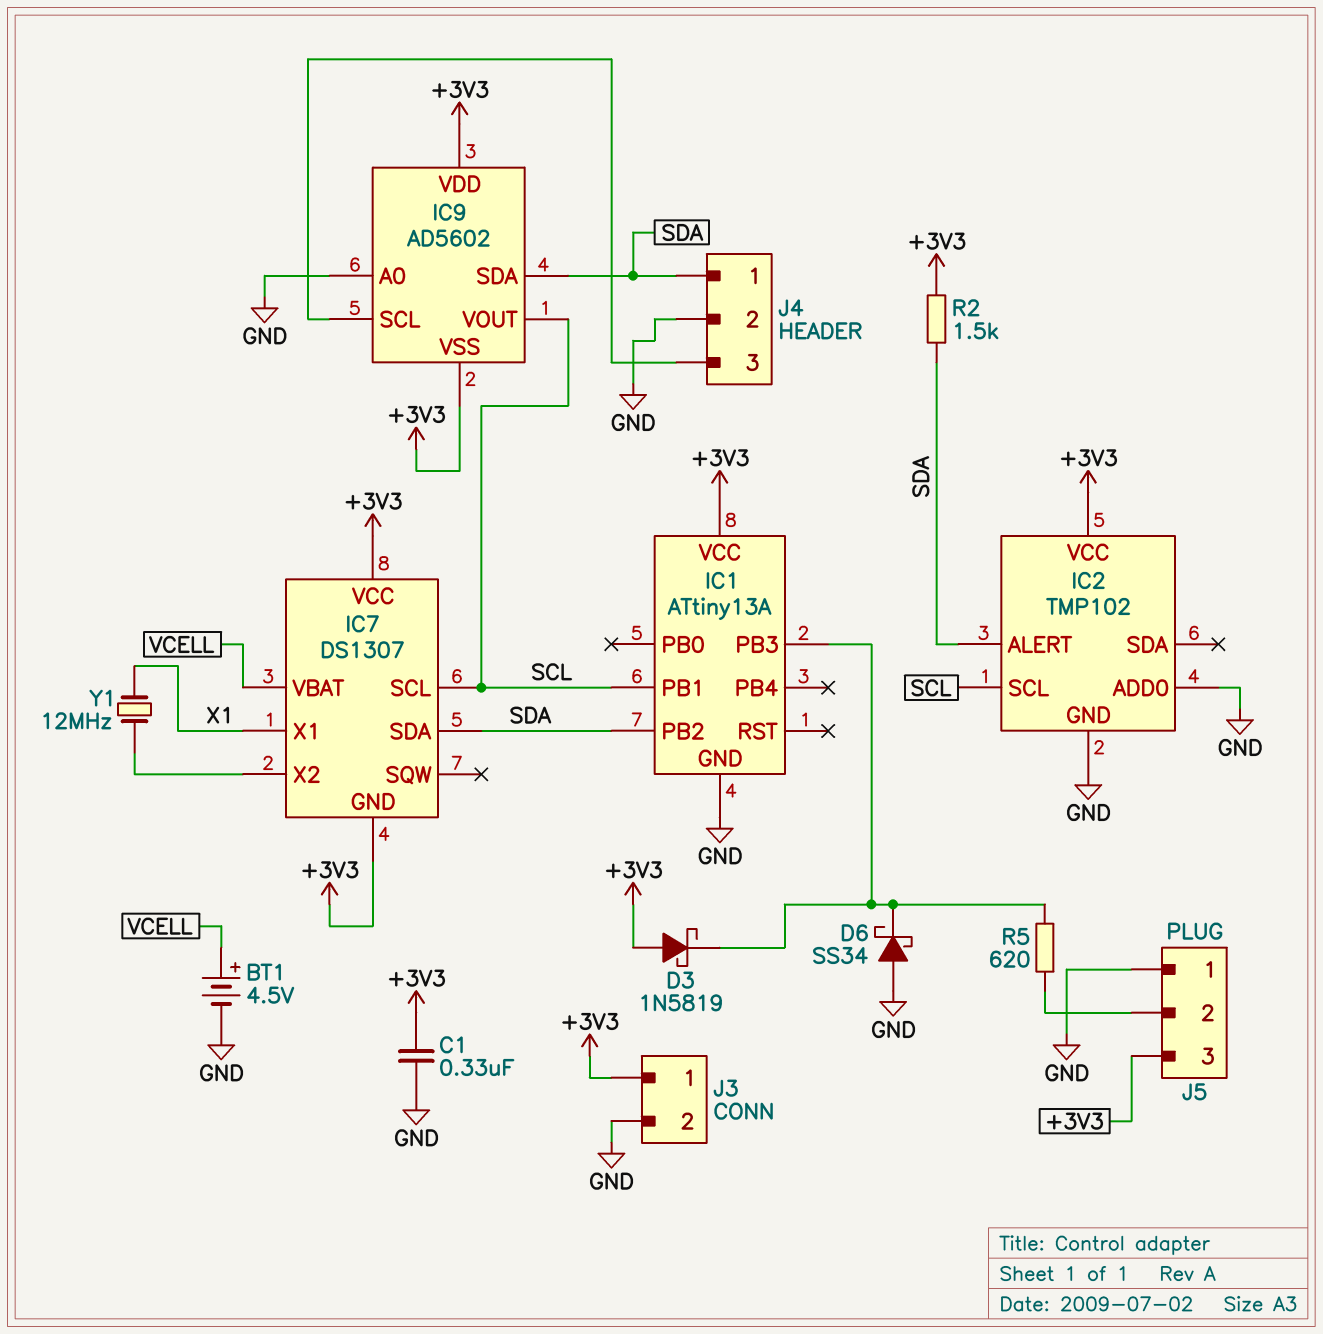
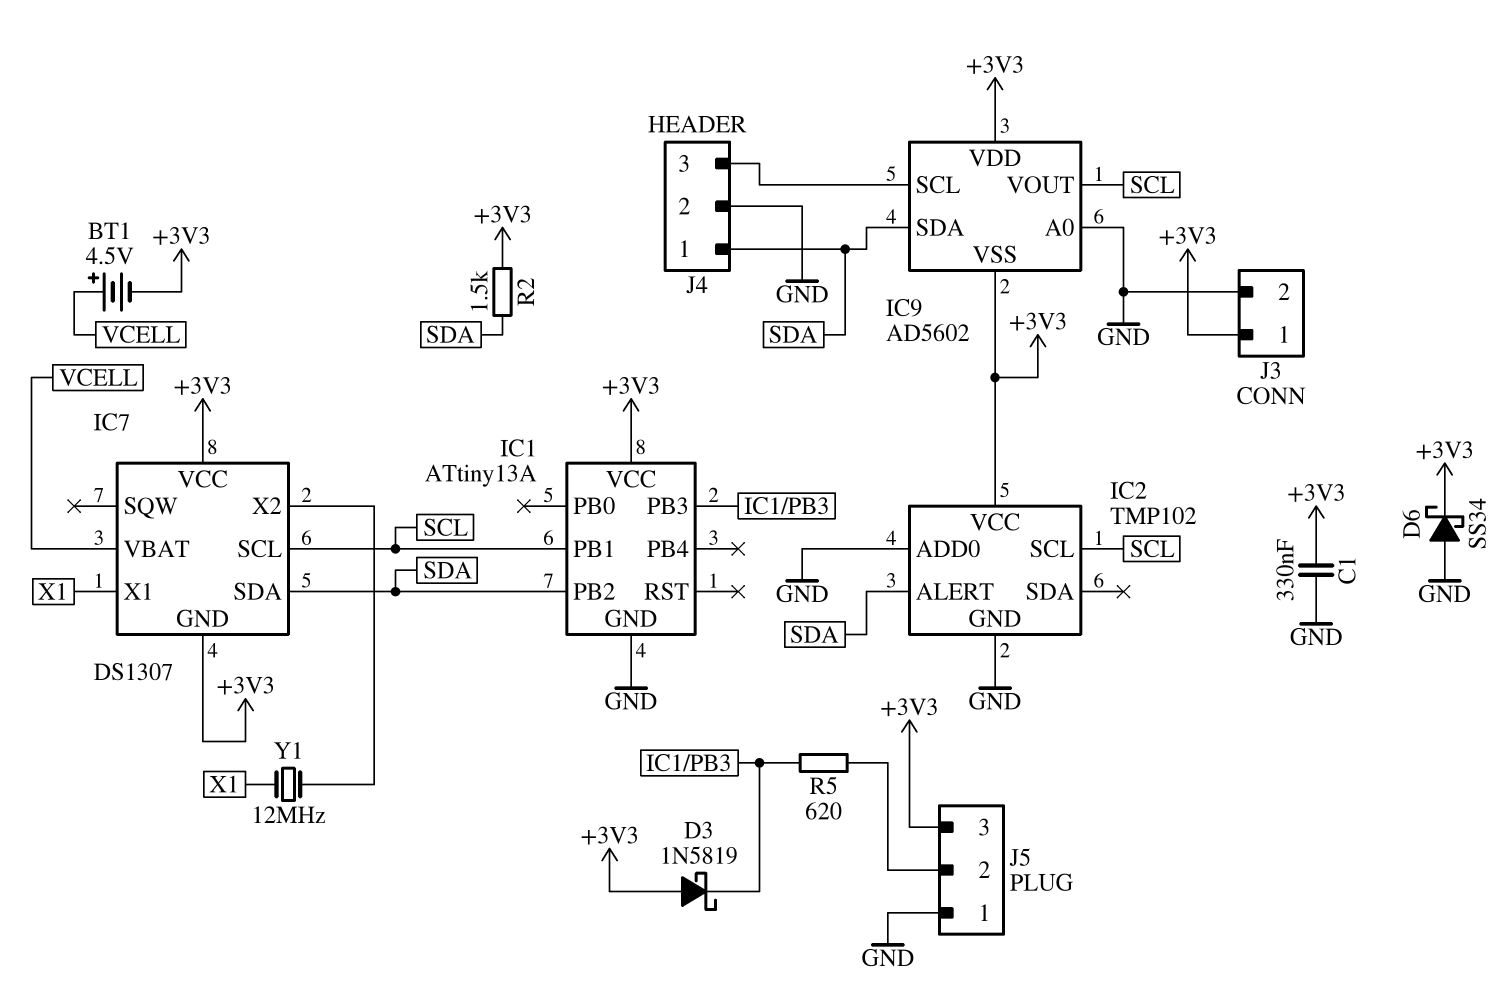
BT1: 4.5V (plus VCELL, minus GND) -> 4.5V (plus VCELL, minus +3V3)
D6: schottky SS34 (A GND, K IC1/PB3) -> schottky SS34 (A GND, K +3V3)

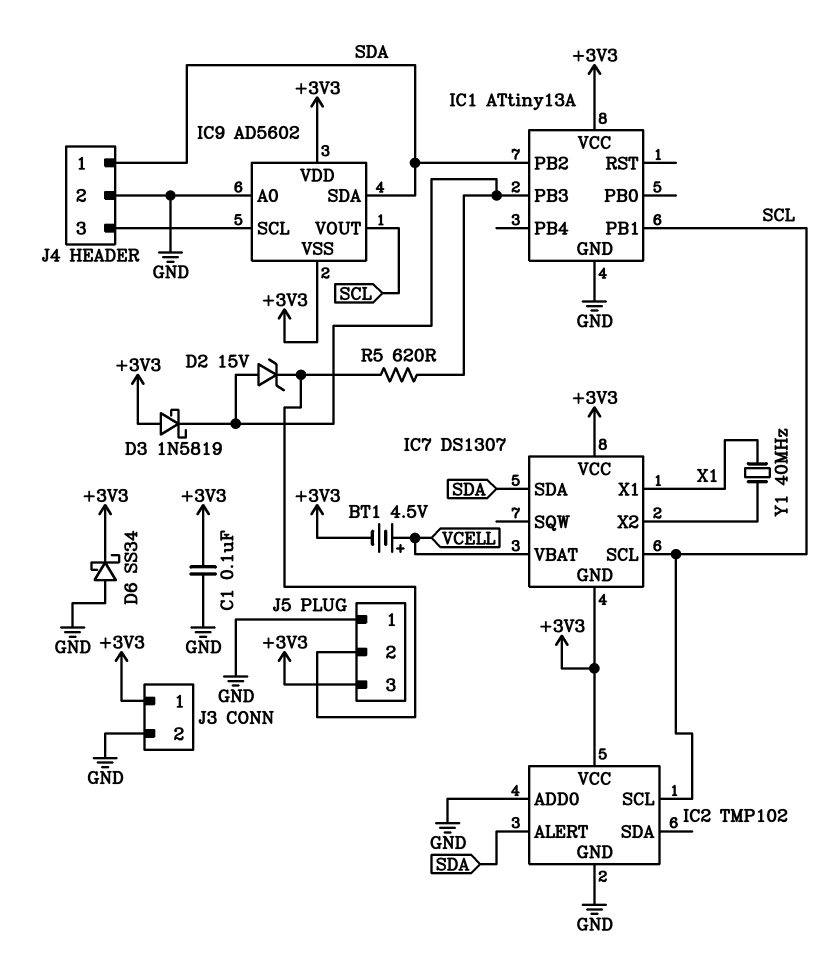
C1: 330nF (+3V3, GND) -> 100nF (+3V3, GND)
D2: none -> zener 15V (A IC1/PB3, K J5/2)
R2: 1.5k (+3V3, SDA) -> none
Y1: 12MHz (IC7/X2, X1) -> 40MHz (IC7/X2, X1)

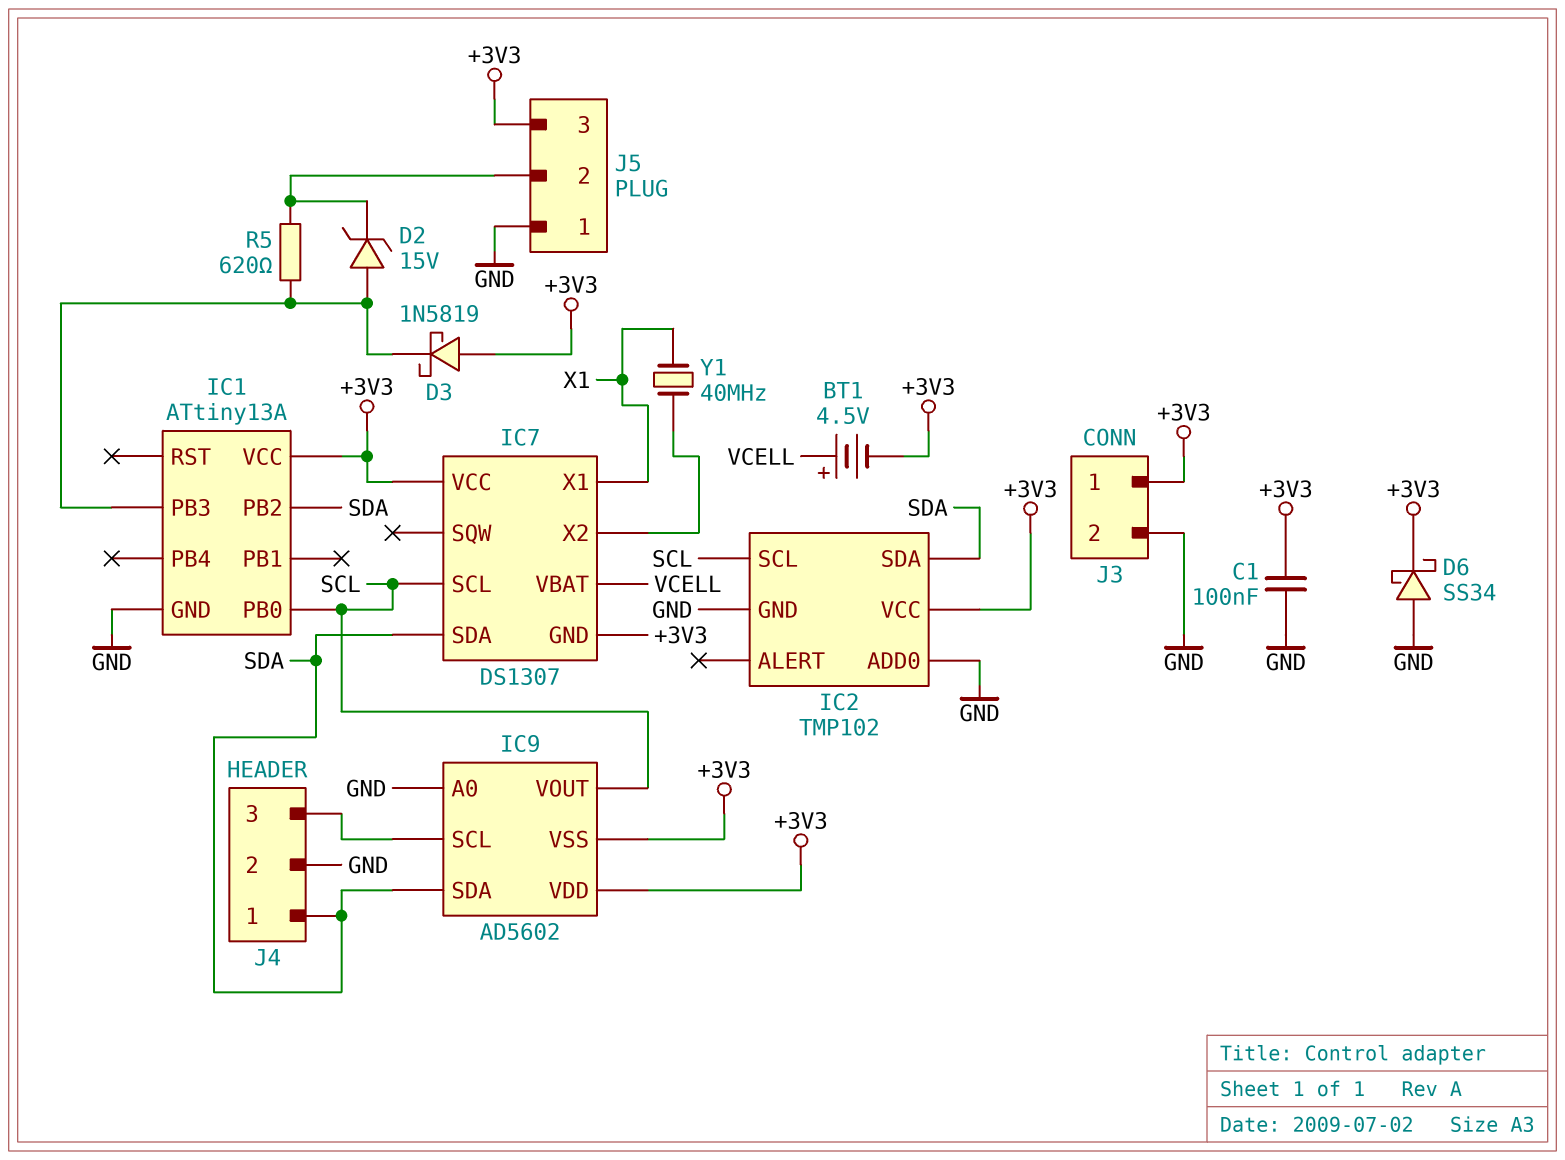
IC1 pin PB0: none -> SCL
IC1 pin PB1: SCL -> none
IC2 pin ALERT: SDA -> none
IC2 pin SDA: none -> SDA

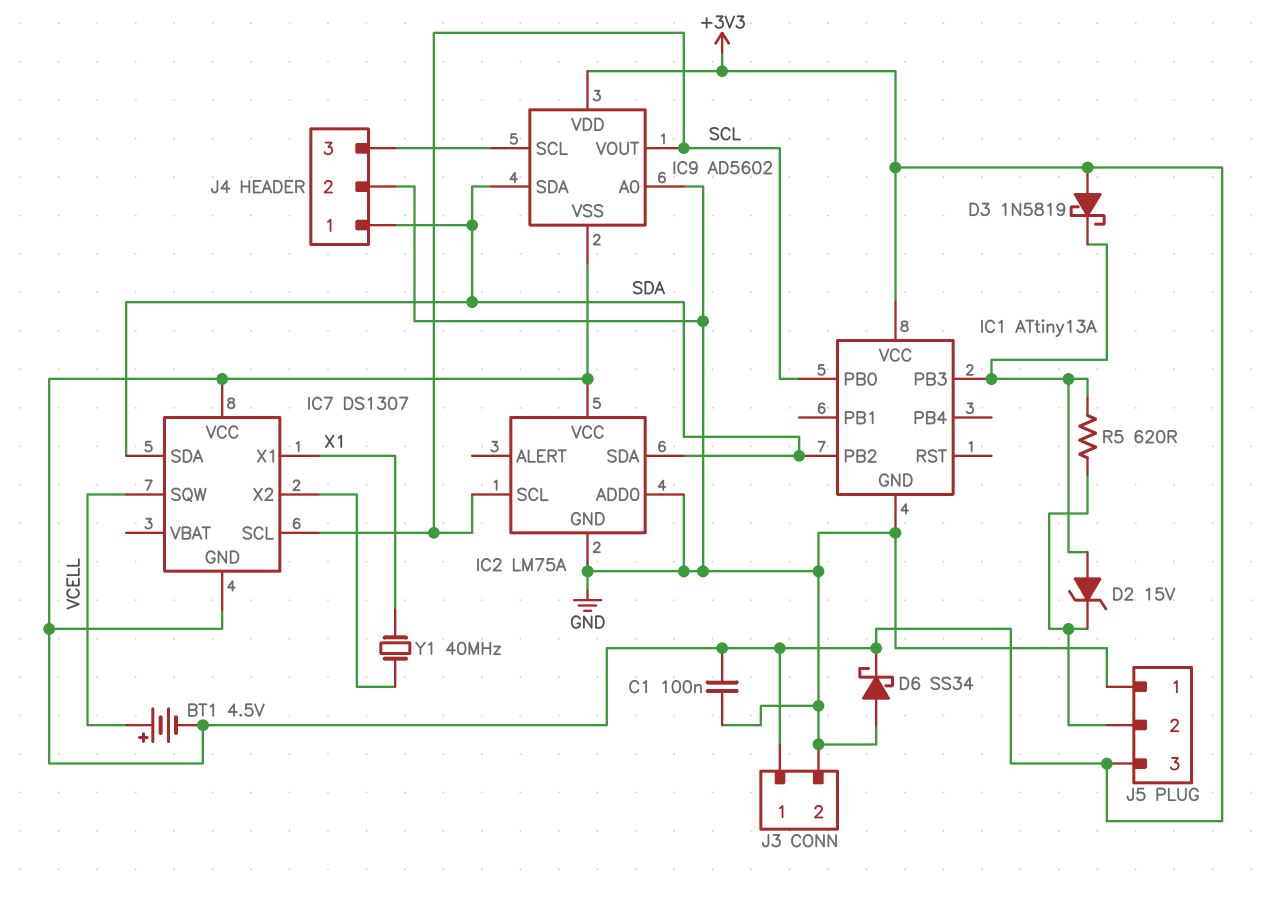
IC2: TMP102 -> LM75A
IC7 pin SQW: none -> VCELL
IC7 pin VBAT: VCELL -> none

